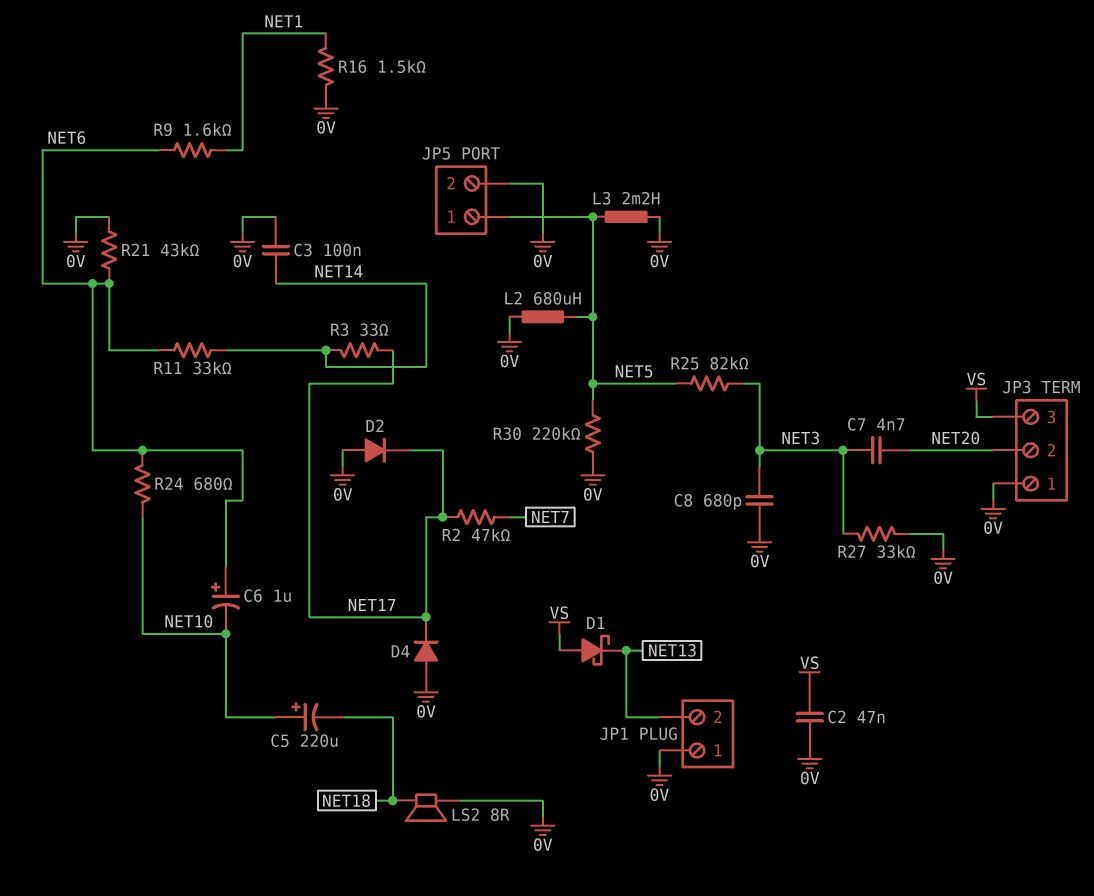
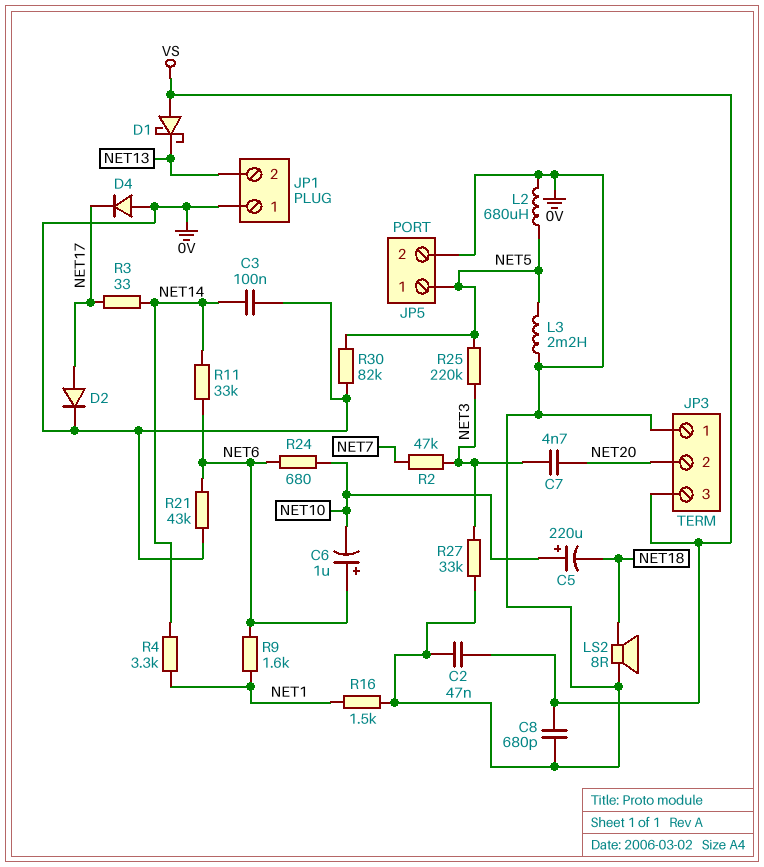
C8: 680pF (0V, NET3) -> 680pF (0V, VS)
D2: diode (A 0V, K NET17) -> diode (A NET17, K 0V)
R2: 47k (NET7, NET17) -> 47k (NET3, NET7)
R4: none -> 3.3k (NET1, NET14)
R25: 82k (NET3, NET5) -> 220k (NET3, NET5)
R30: 220k (0V, NET5) -> 82k (0V, NET5)

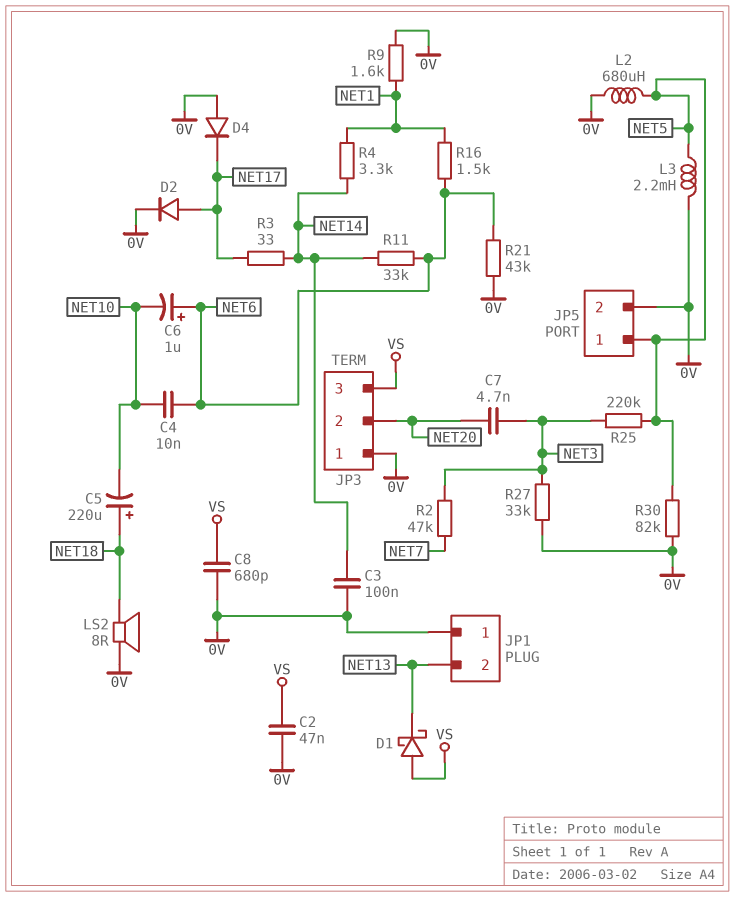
C4: none -> 10nF (NET6, NET10)
C5: 220uF (plus NET10, minus NET18) -> 220uF (plus NET18, minus NET10)
R9: 1.6k (NET1, NET6) -> 1.6k (0V, NET1)
R16: 1.5k (0V, NET1) -> 1.5k (NET1, NET6)
R24: 680 (NET6, NET10) -> none

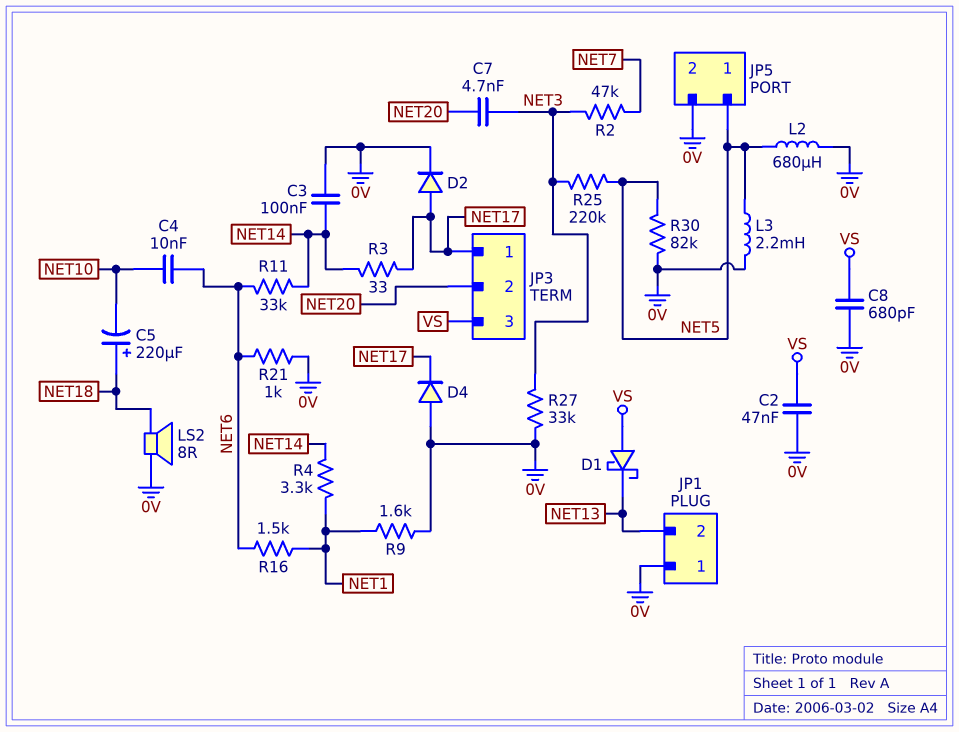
C6: 1uF (plus NET6, minus NET10) -> none
JP3 pin 1: 0V -> NET17
R21: 43k (0V, NET6) -> 1k (0V, NET6)

